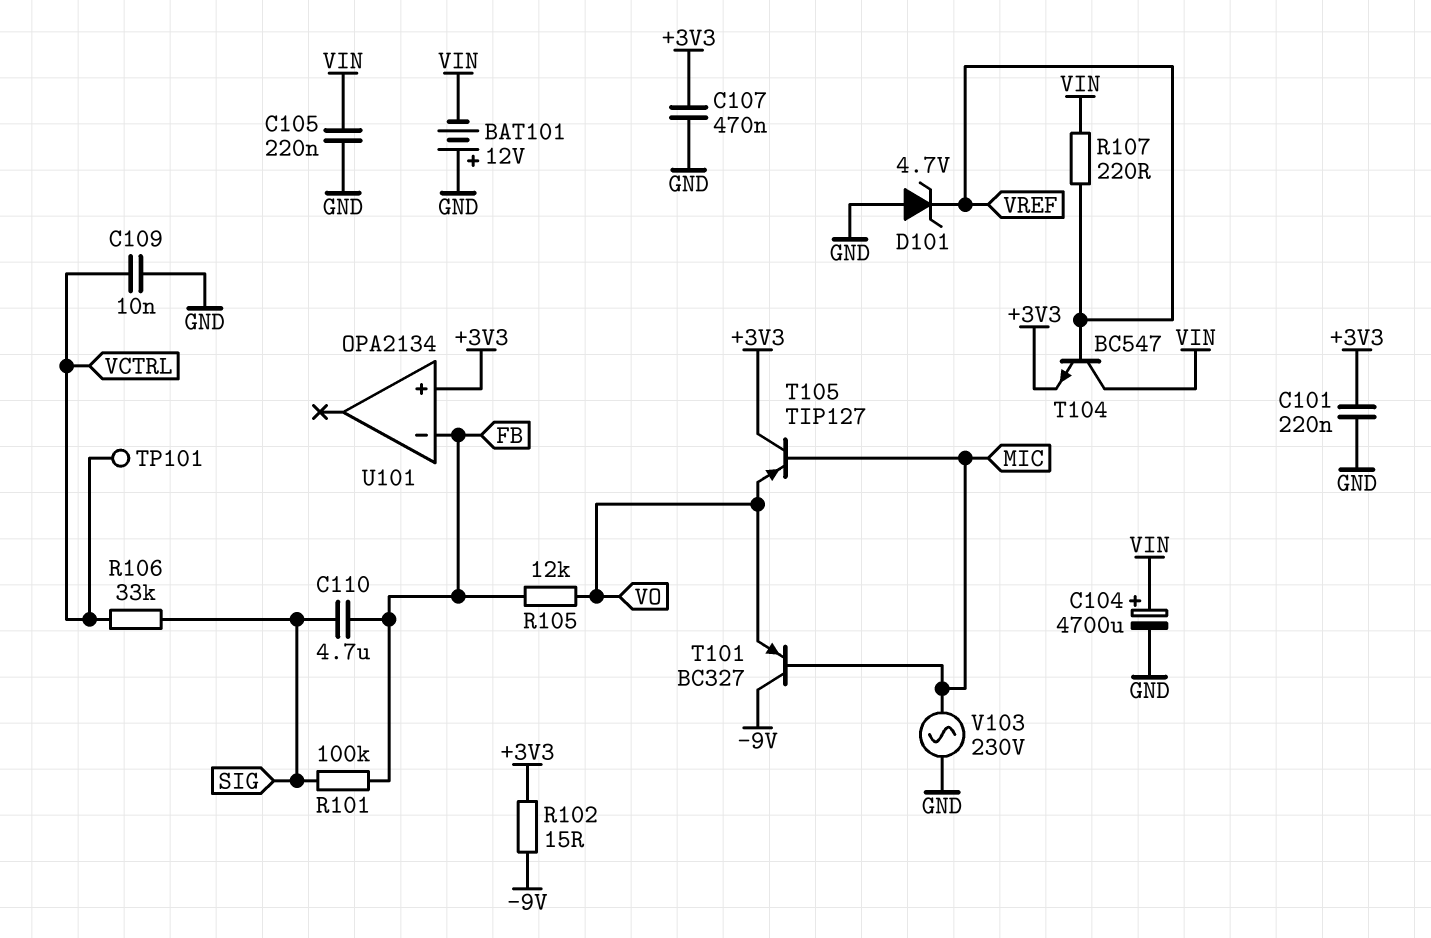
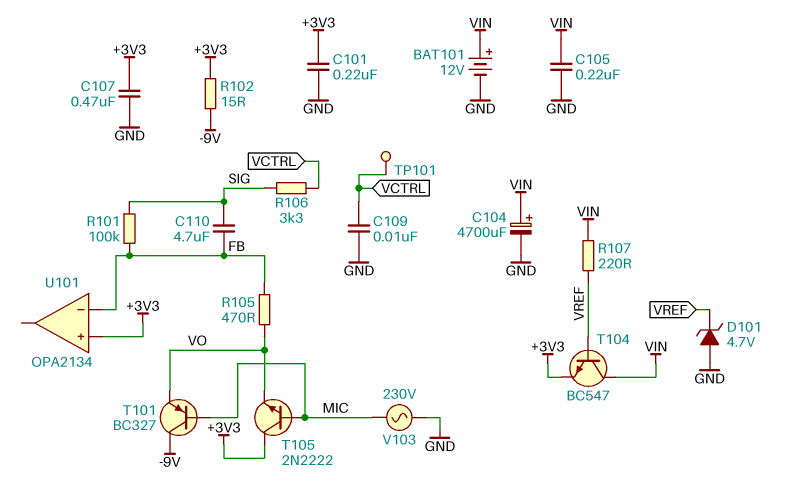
BAT101: 12V (plus GND, minus VIN) -> 12V (plus VIN, minus GND)
R105: 12k (FB, VO) -> 470 (FB, VO)
R106: 33k (SIG, VCTRL) -> 3.3k (SIG, VCTRL)
T105: PNP TIP127 (B MIC, C +3V3, E VO) -> NPN 2N2222 (B MIC, C +3V3, E VO)

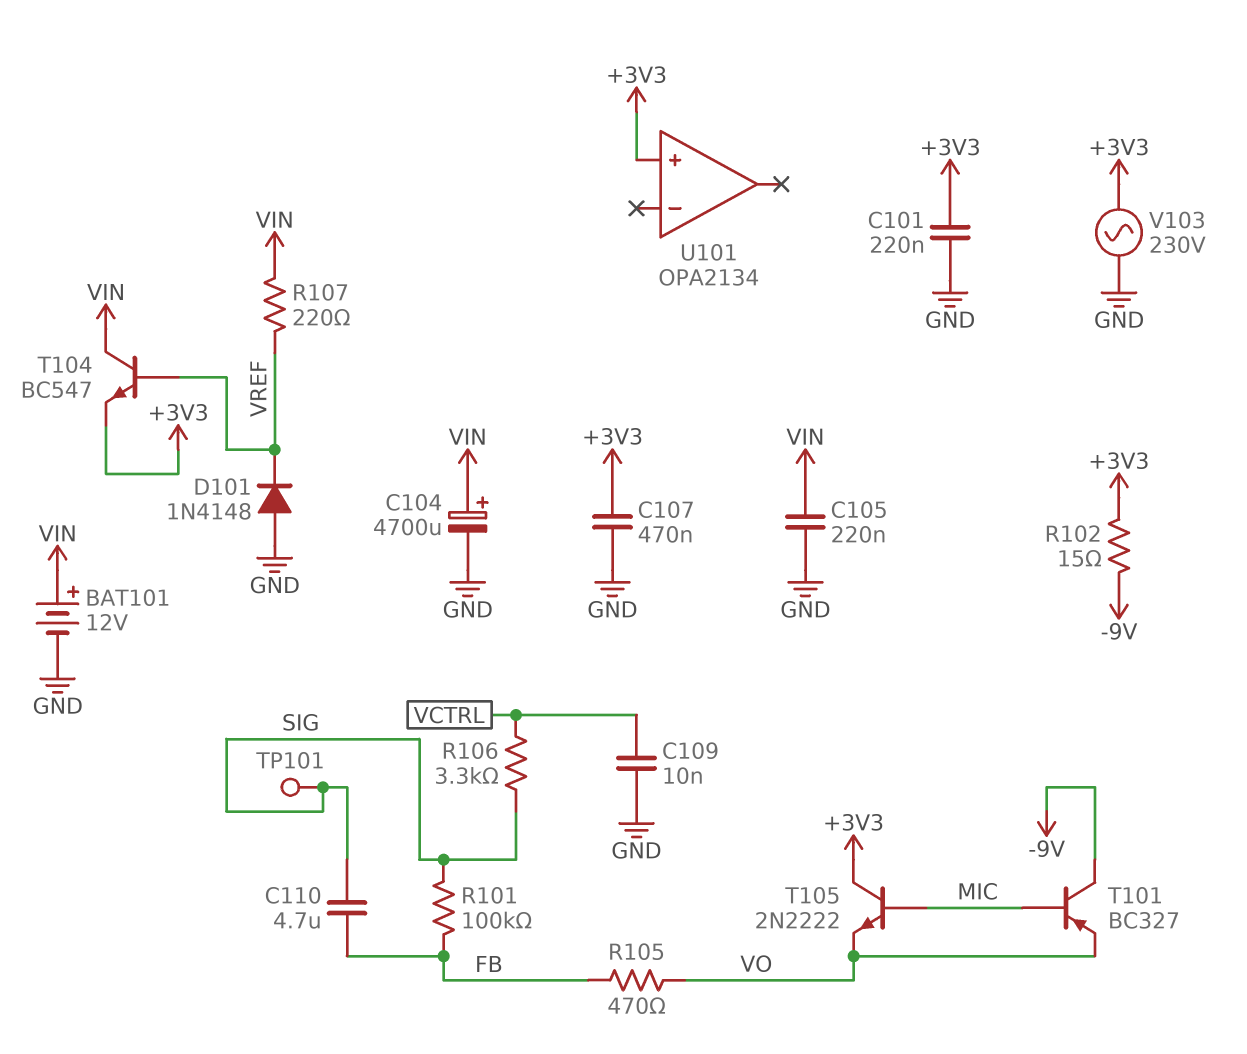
D101: zener 4.7V (A GND, K VREF) -> diode 1N4148 (A GND, K VREF)
TP101: test point (VCTRL) -> test point (SIG)
U101 pin in-: FB -> none
V103: AC 230V (GND, MIC) -> AC 230V (+3V3, GND)

